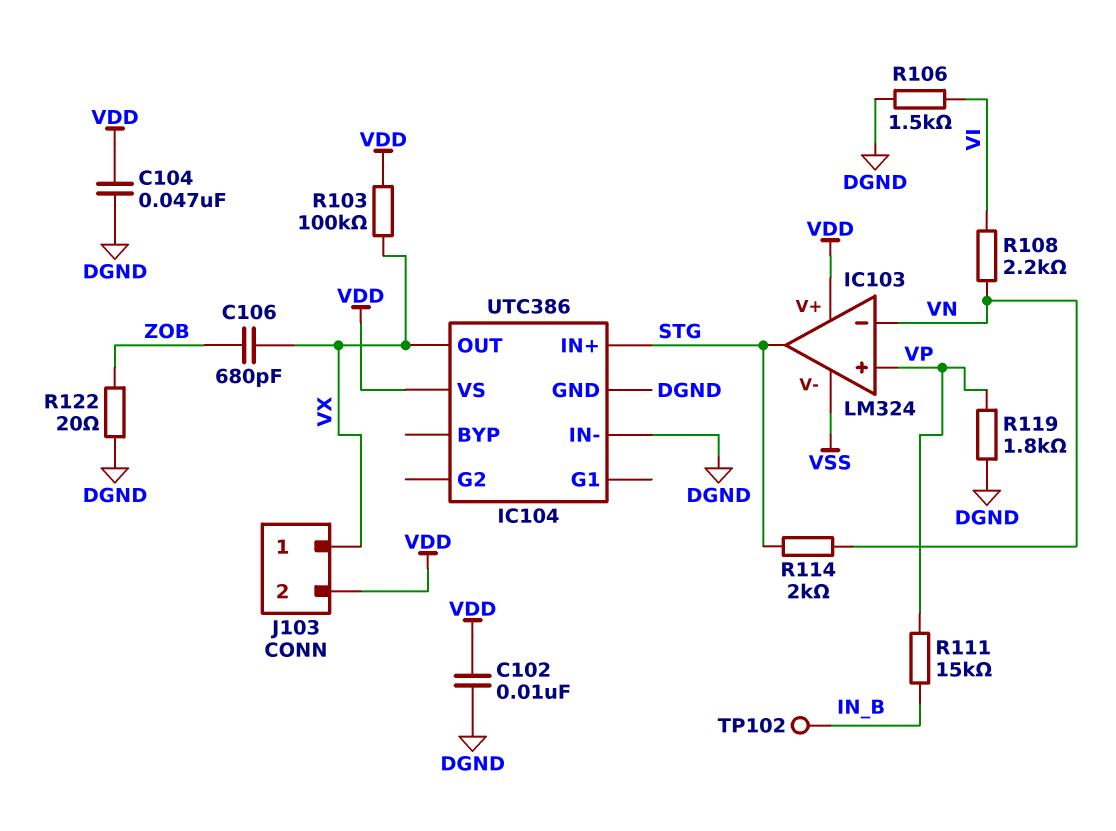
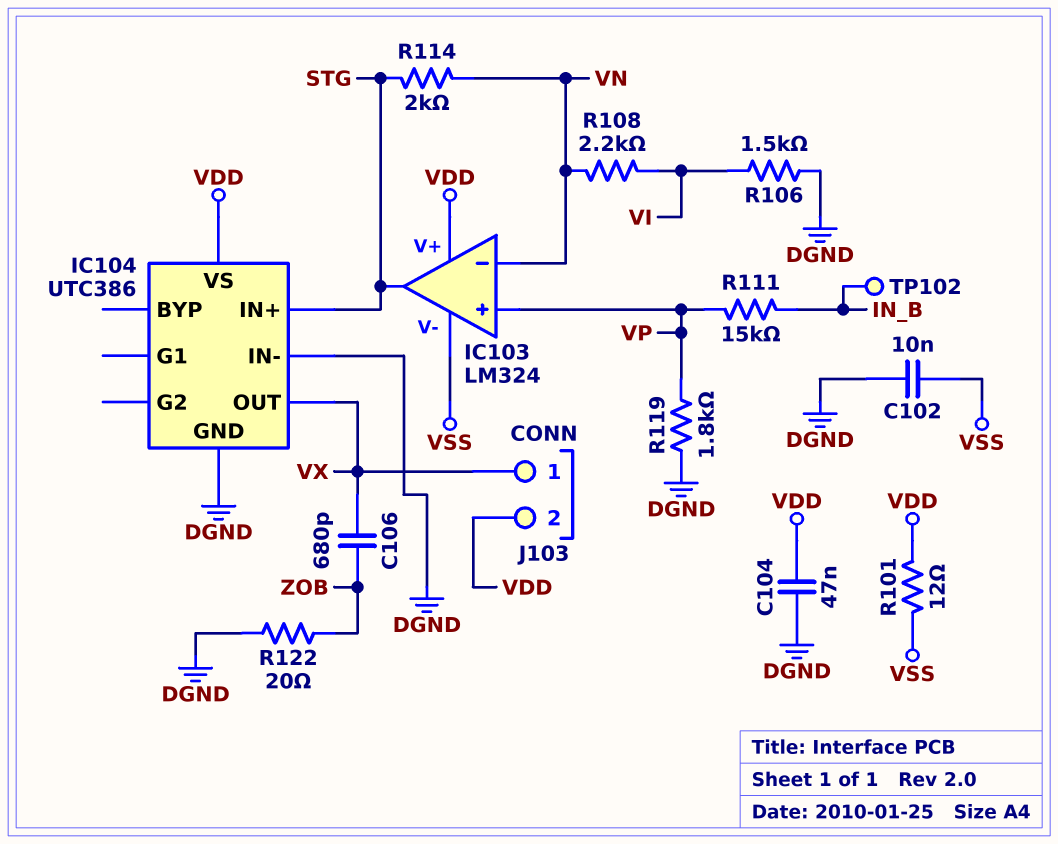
C102: 10nF (DGND, VDD) -> 10nF (DGND, VSS)
R101: none -> 12 (VDD, VSS)
R103: 100k (VDD, VX) -> none

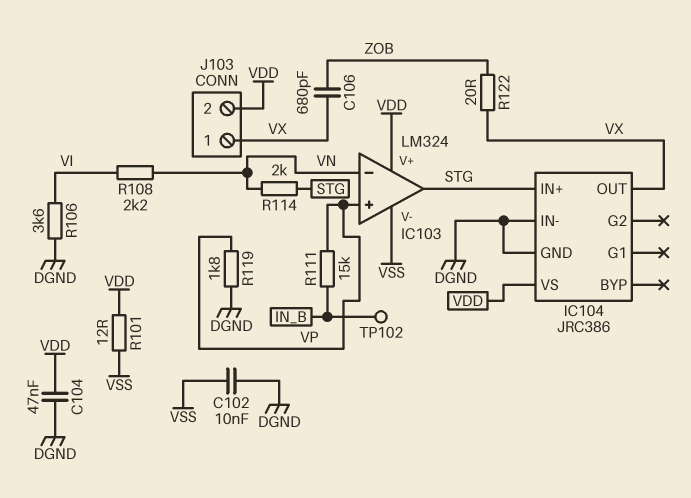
IC104: UTC386 -> JRC386
R106: 1.5k (DGND, VI) -> 3.6k (DGND, VI)
R122: 20 (DGND, ZOB) -> 20 (VX, ZOB)

